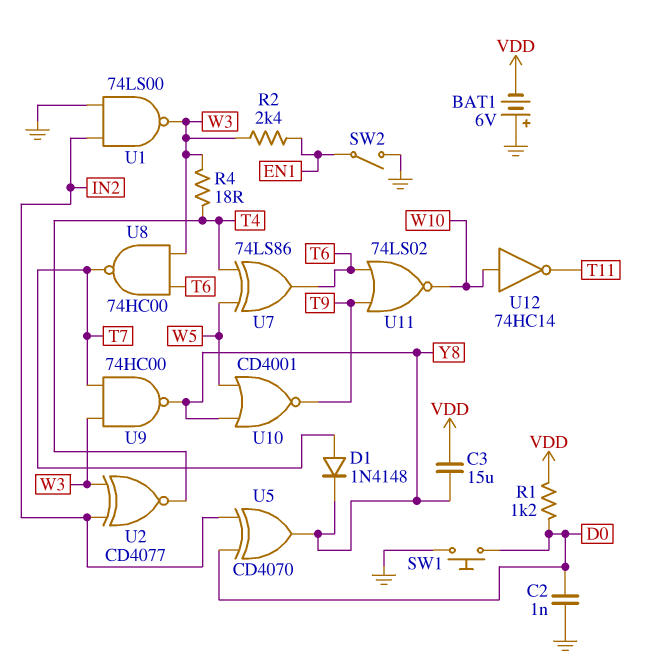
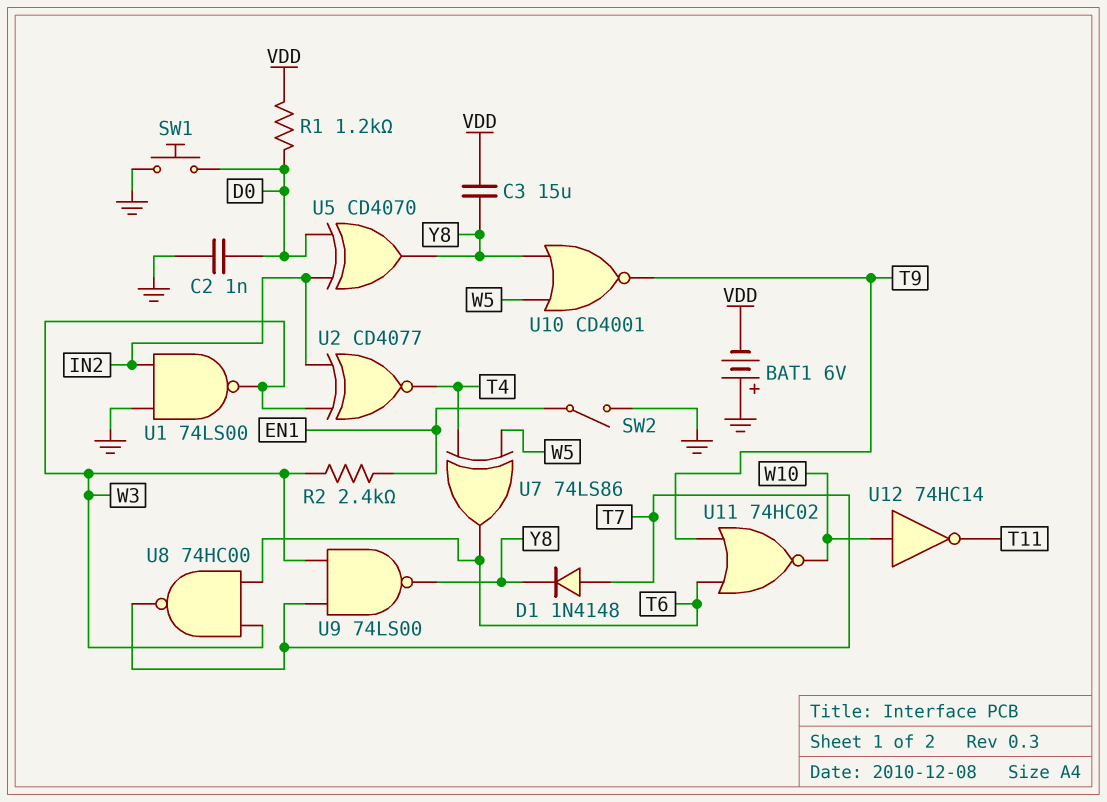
R4: 18 (T4, W3) -> none
U9: NAND 74HC00 (in T7, in W3, out Y8) -> NAND 74LS00 (in T7, in W3, out Y8)
U11: NOR 74LS02 (in T6, in T9, out W10) -> NOR 74HC02 (in T6, in T9, out W10)

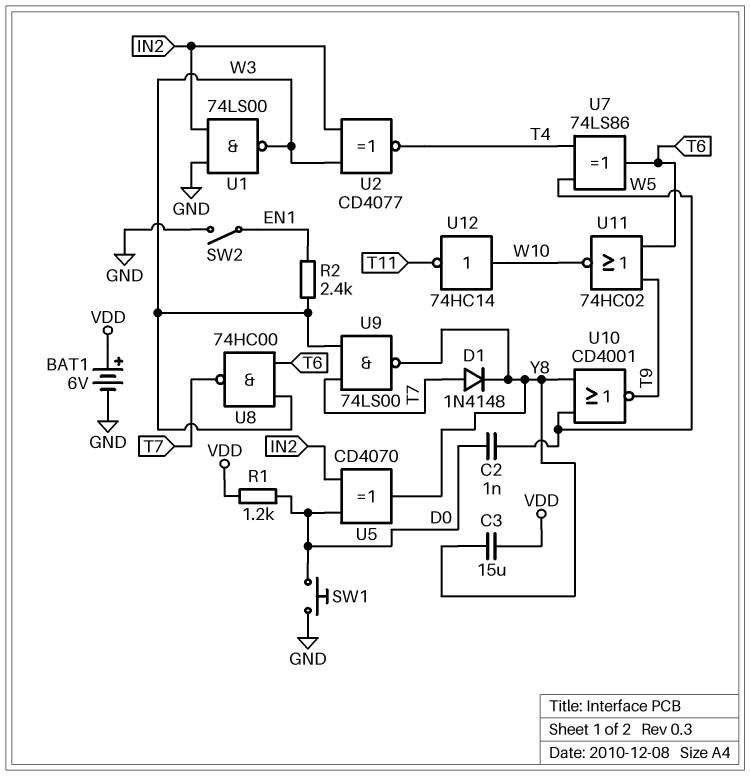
BAT1: 6V (plus GND, minus VDD) -> 6V (plus VDD, minus GND)
C2: 1nF (D0, GND) -> 1nF (D0, W5)

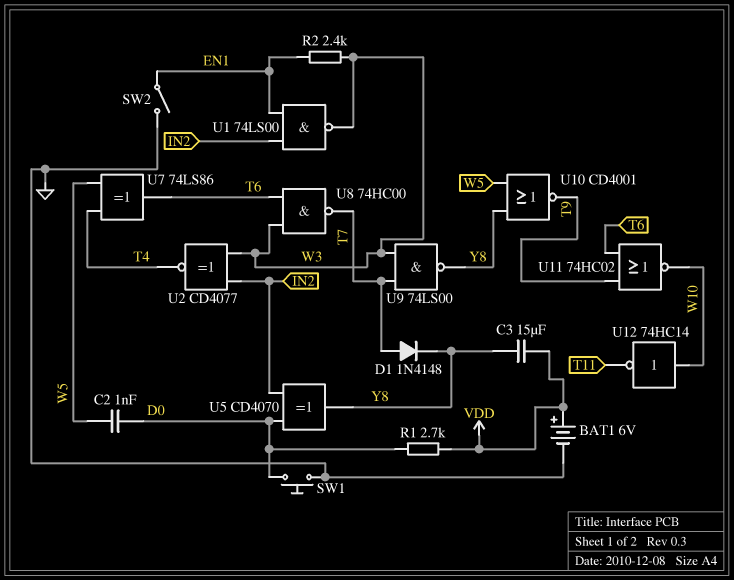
R1: 1.2k (D0, VDD) -> 2.7k (D0, VDD)
U1: NAND 74LS00 (in GND, in IN2, out W3) -> NAND 74LS00 (in EN1, in IN2, out W3)

